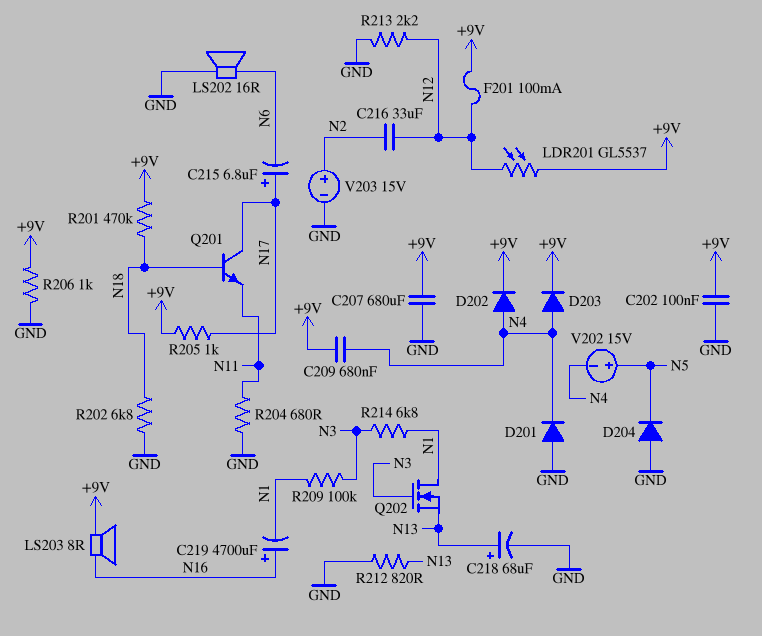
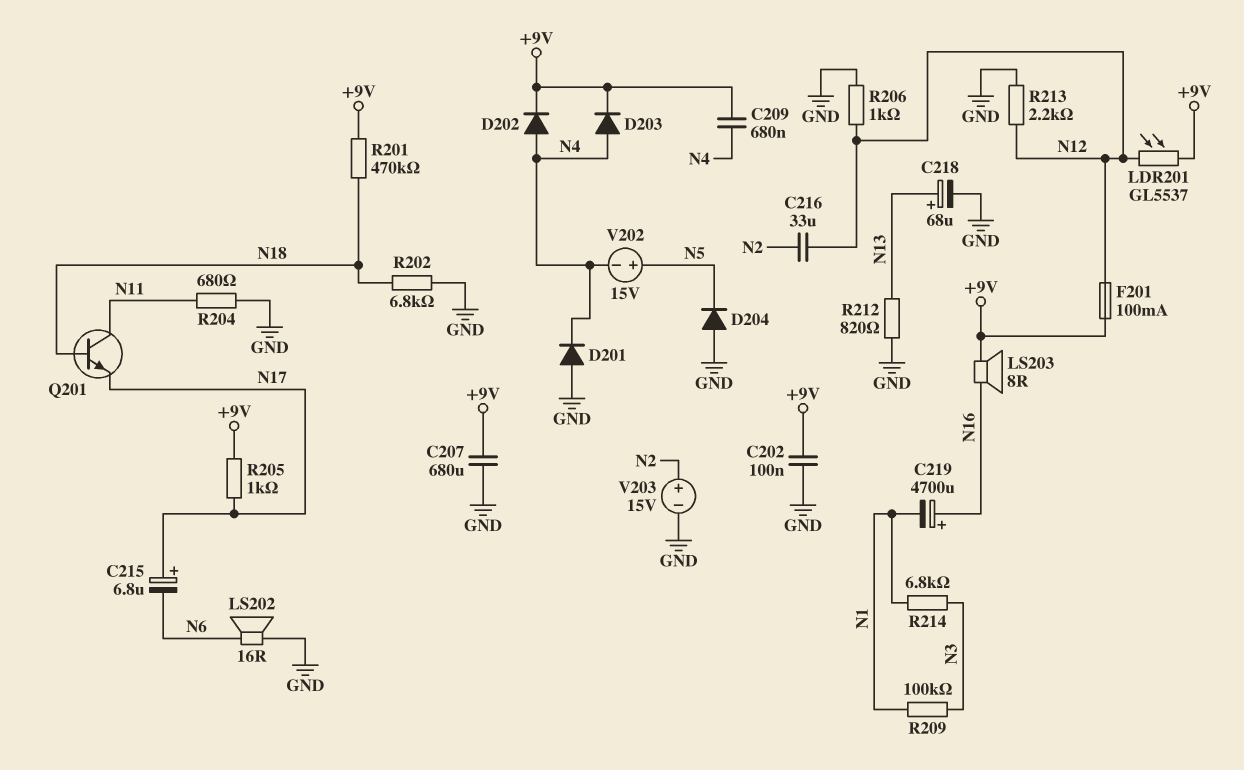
Q201: NPN (B N18, C N17, E N11) -> NPN (B N18, C N11, E N17)
Q202: NMOS (G N3, D N1, S N13) -> none
R206: 1k (+9V, GND) -> 1k (GND, N12)

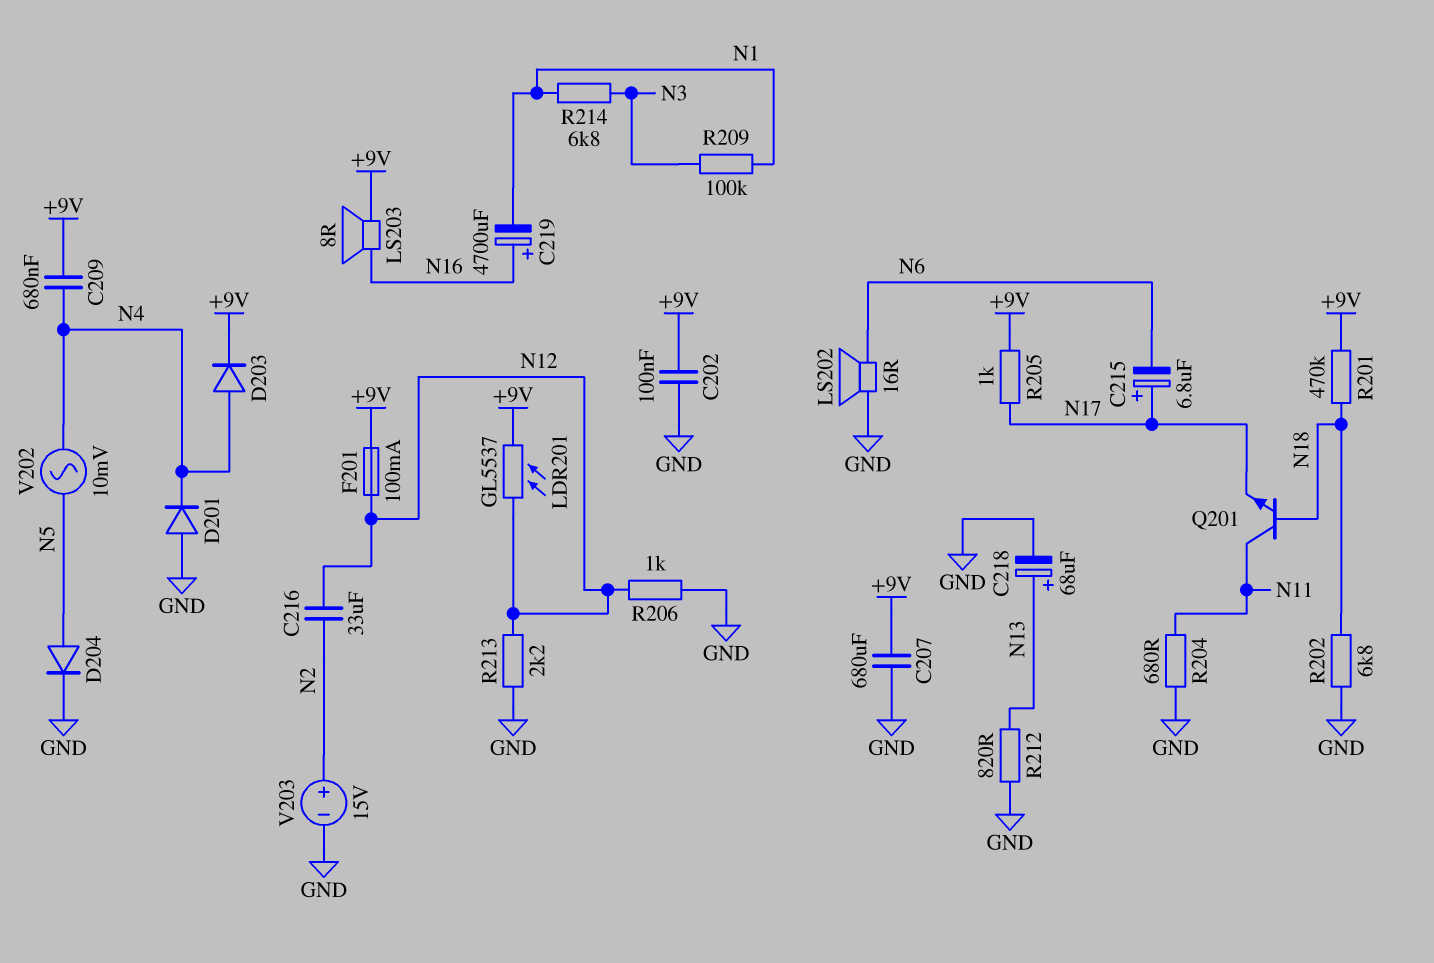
D202: diode (A N4, K +9V) -> none
D204: diode (A GND, K N5) -> diode (A N5, K GND)
V202: 15V (plus N5, minus N4) -> AC 10mV (N4, N5)

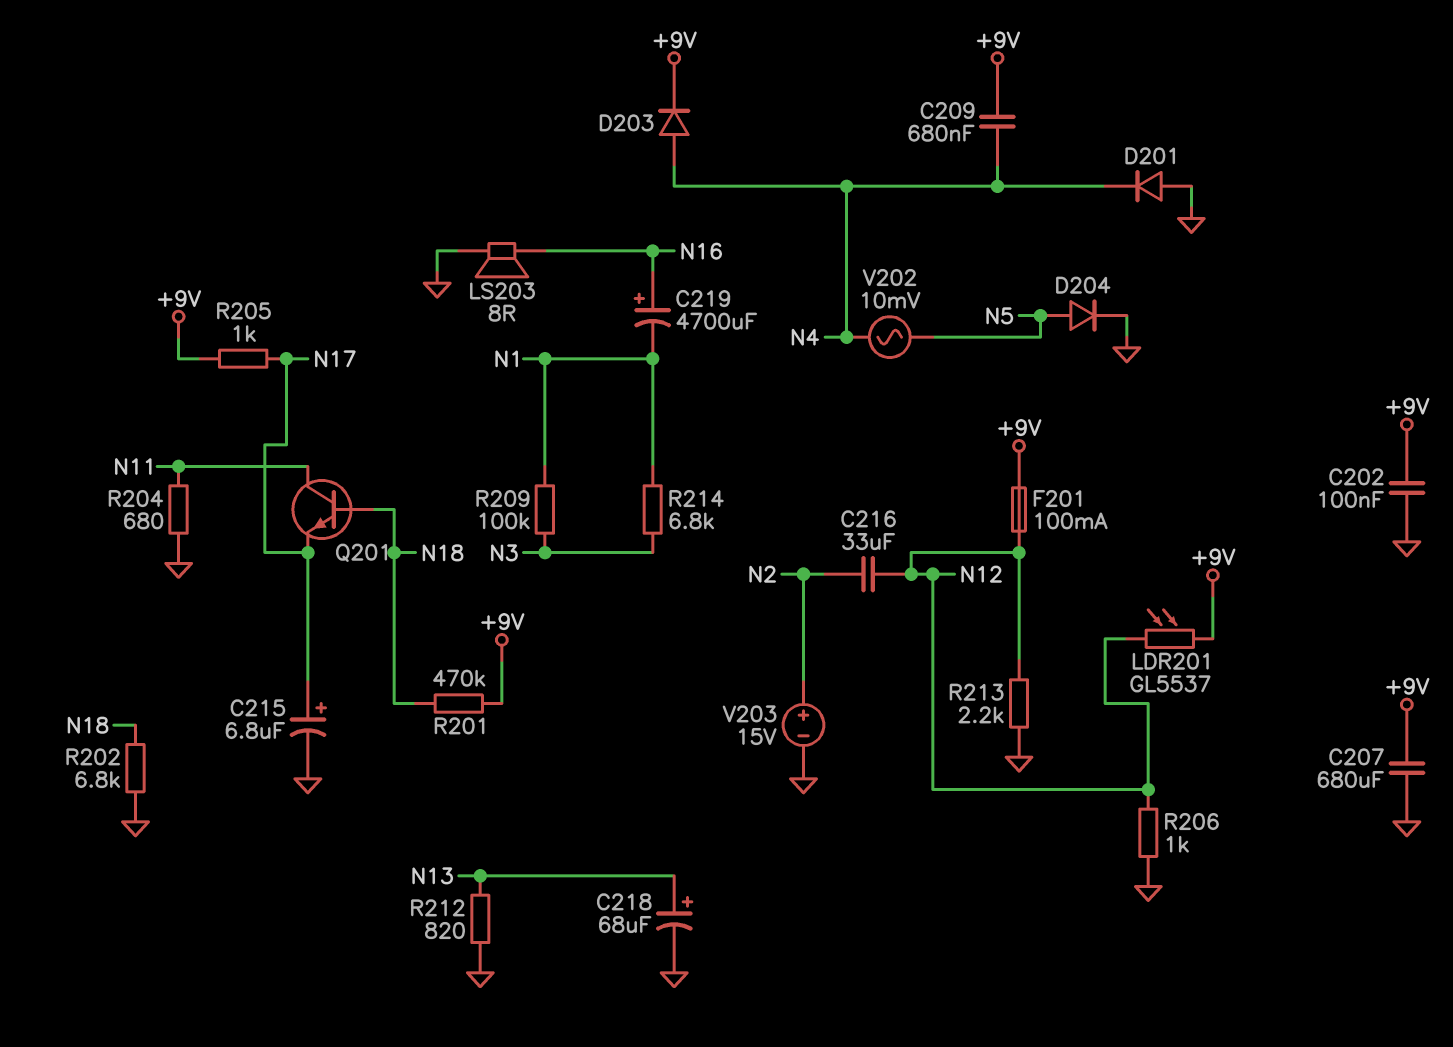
C215: 6.8uF (plus N17, minus N6) -> 6.8uF (plus N17, minus GND)
LS202: speaker 16R (GND, N6) -> none
LS203: speaker 8R (+9V, N16) -> speaker 8R (GND, N16)

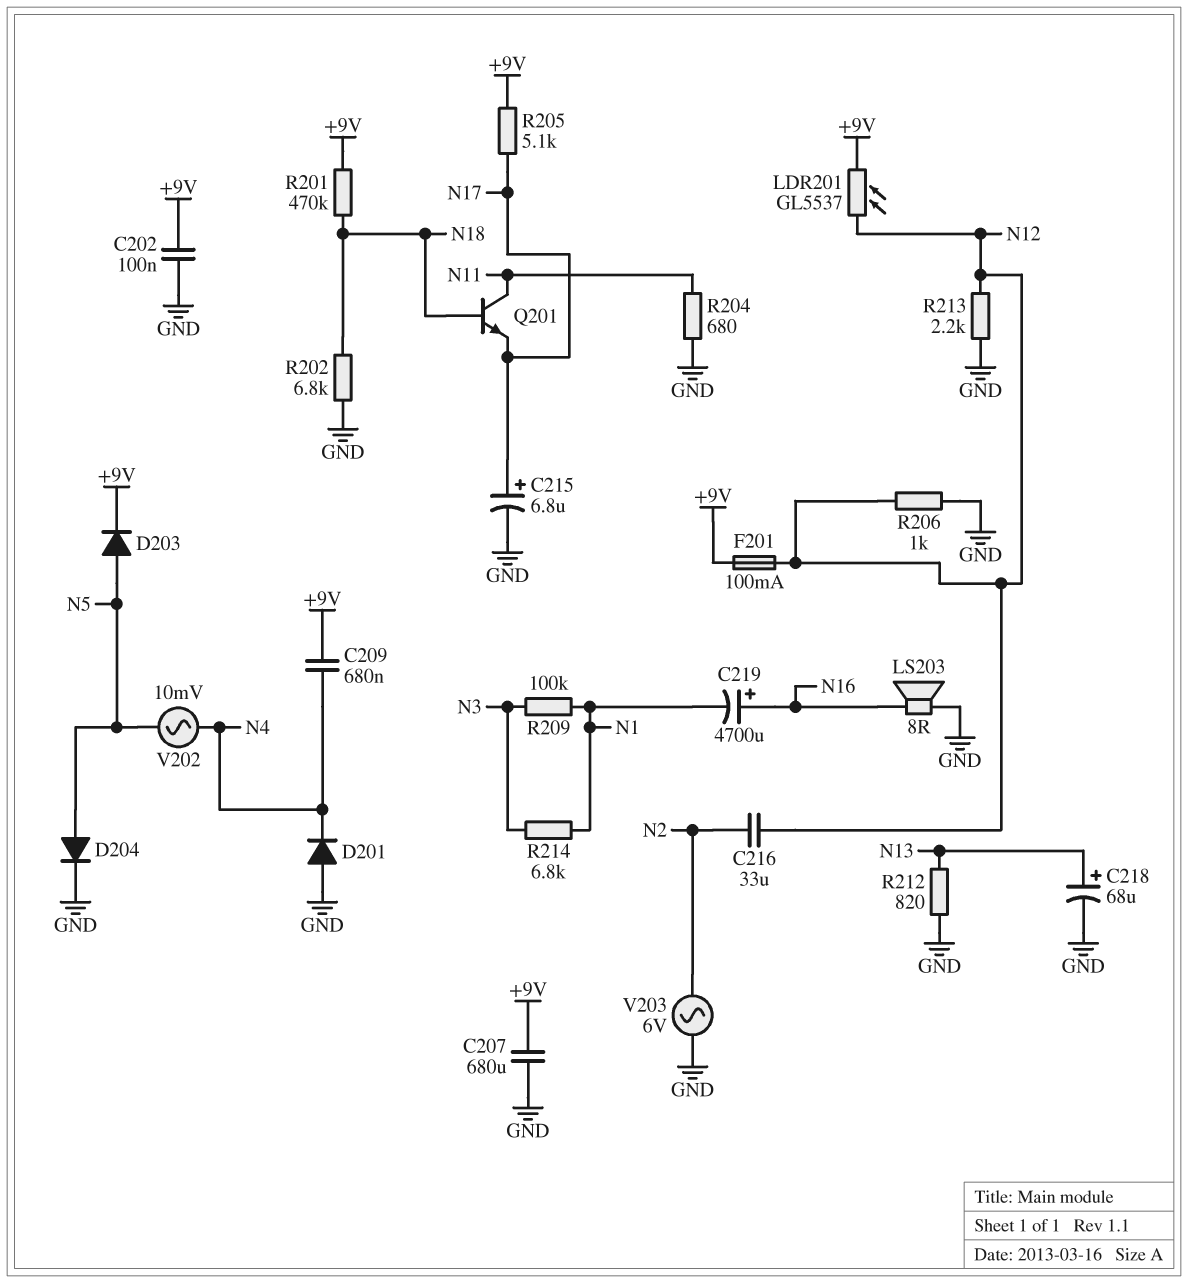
D203: diode (A N4, K +9V) -> diode (A N5, K +9V)
R205: 1k (+9V, N17) -> 5.1k (+9V, N17)
V203: 15V (plus N2, minus GND) -> AC 6V (GND, N2)

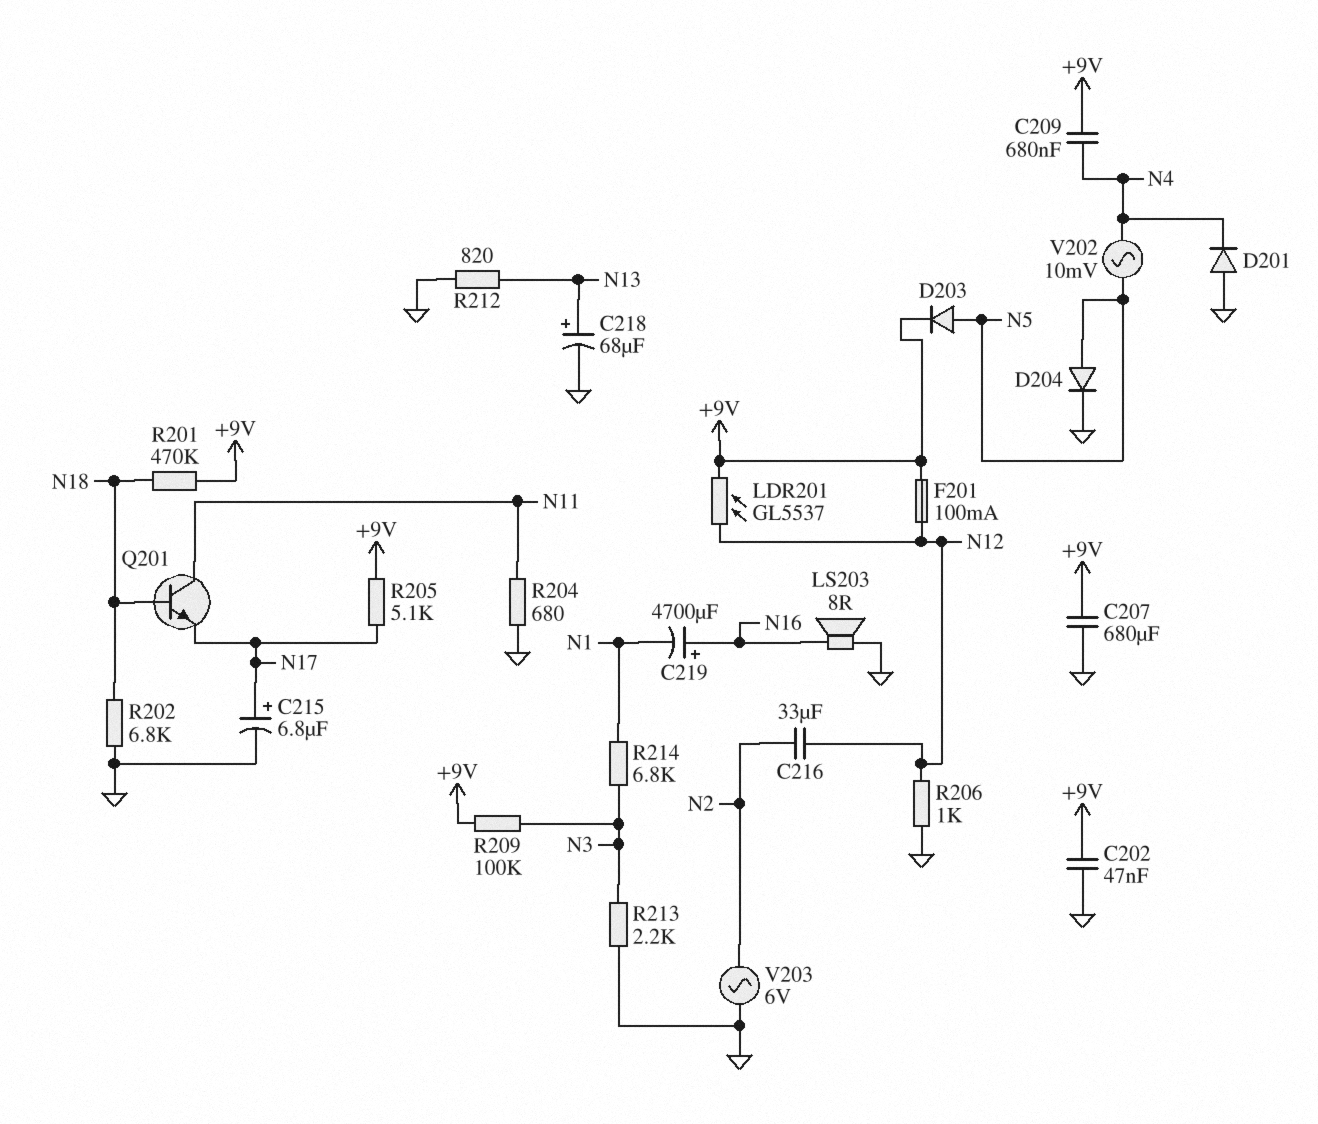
C202: 100nF (+9V, GND) -> 47nF (+9V, GND)
R209: 100k (N1, N3) -> 100k (+9V, N3)
R213: 2.2k (GND, N12) -> 2.2k (GND, N3)

